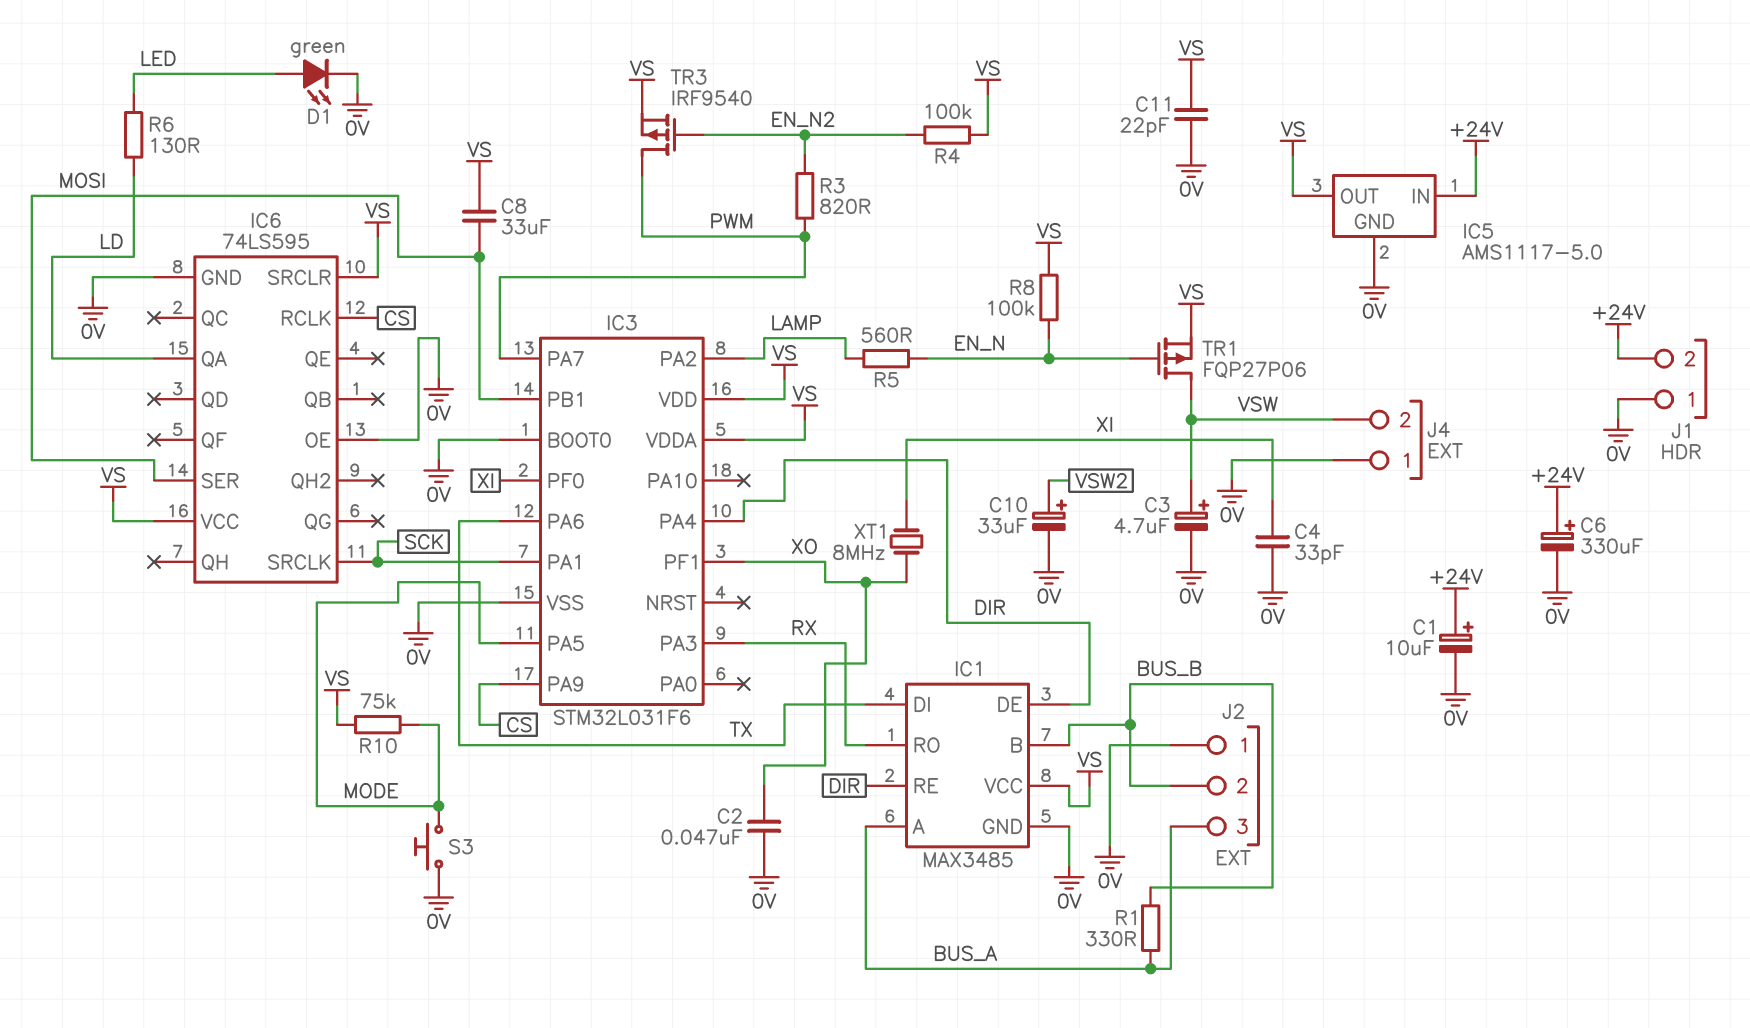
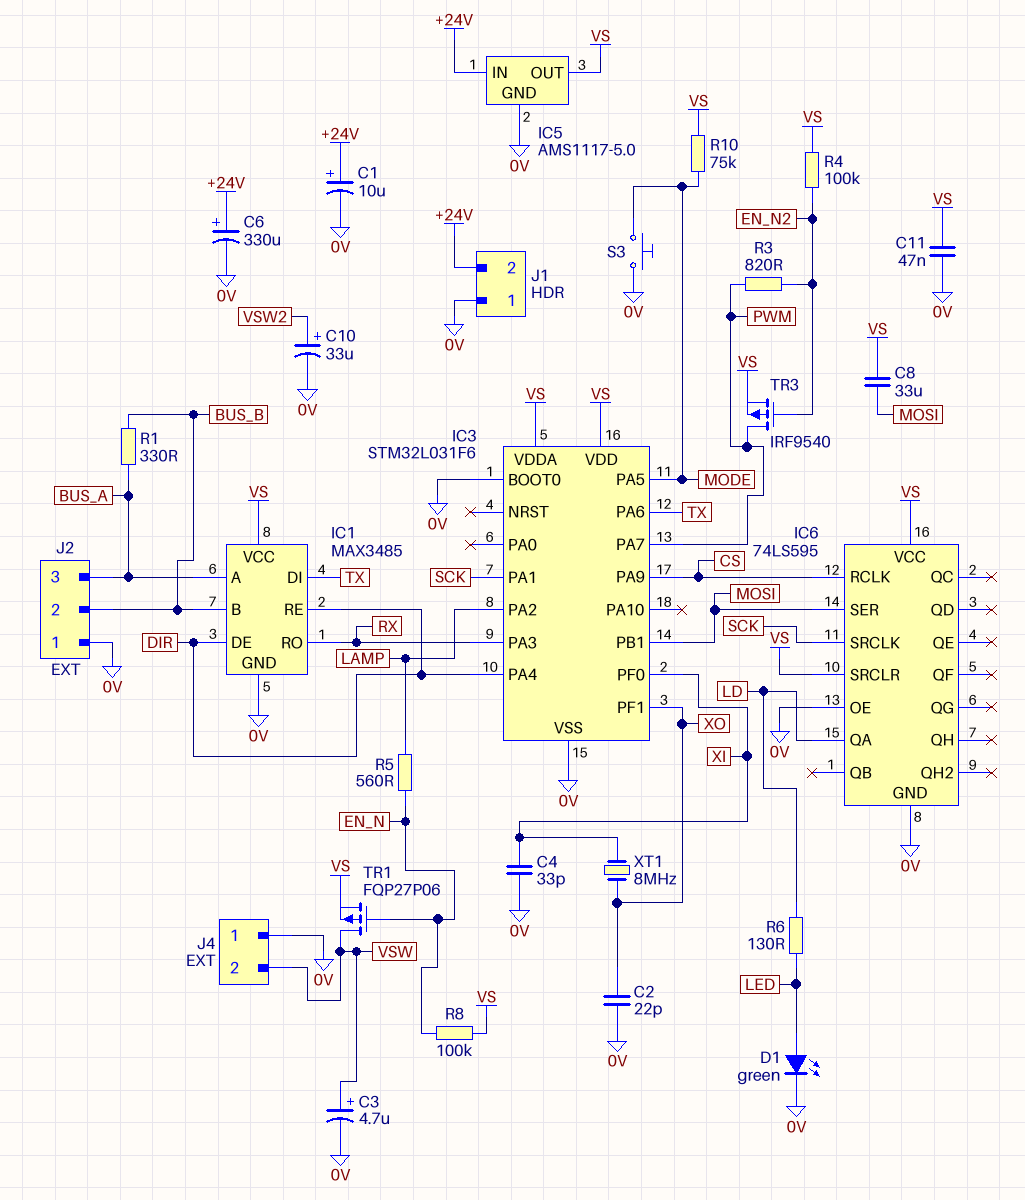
C2: 47nF (0V, XO) -> 22pF (0V, XO)
C11: 22pF (0V, VS) -> 47nF (0V, VS)

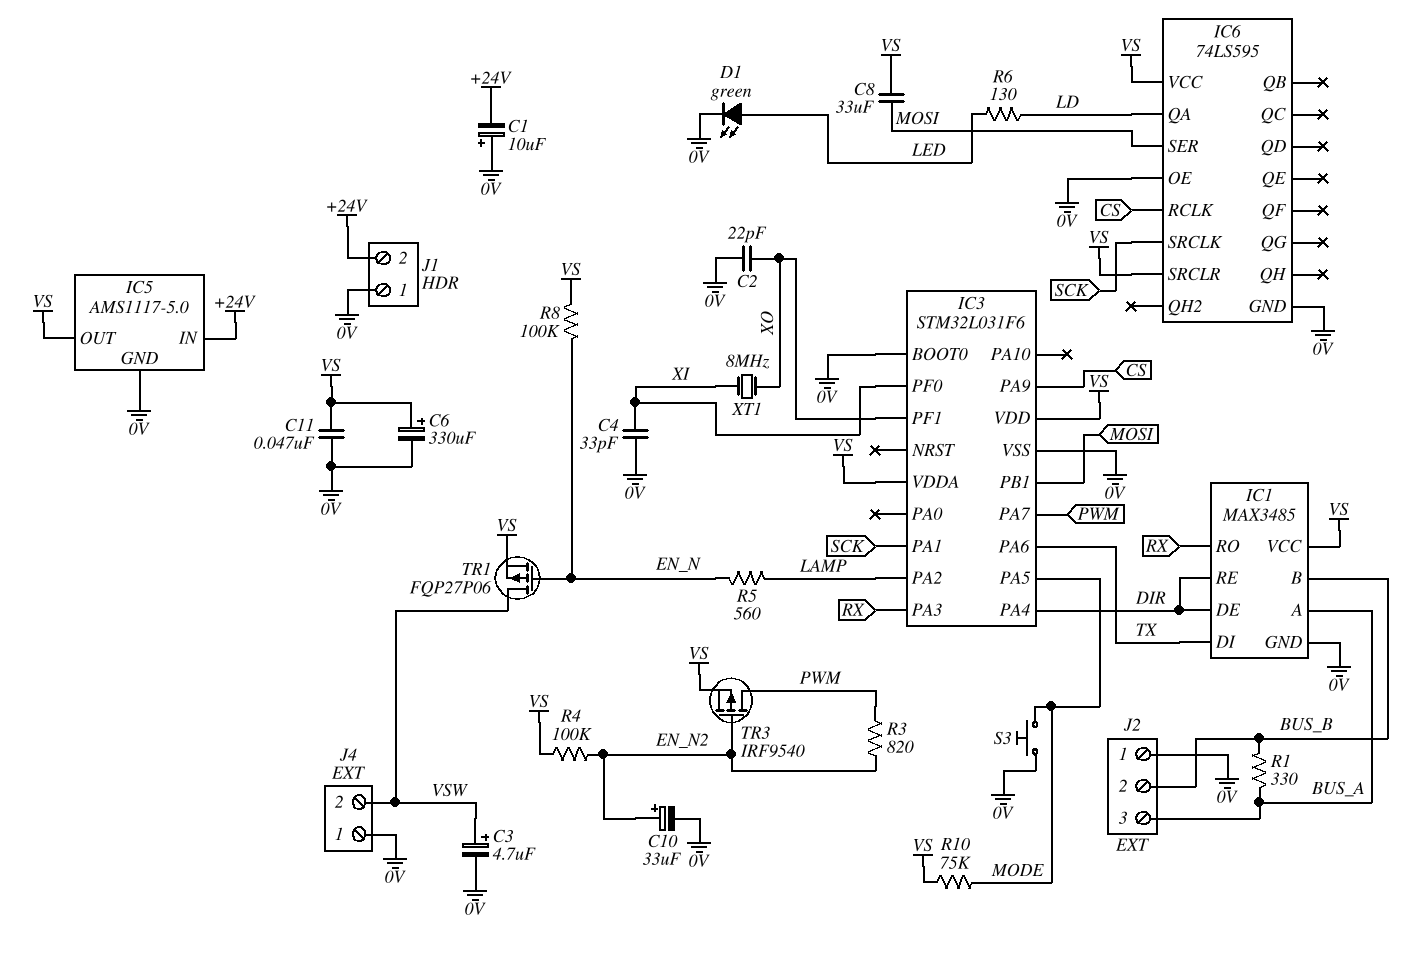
C1: 10uF (plus +24V, minus 0V) -> 10uF (plus 0V, minus +24V)
C6: 330uF (plus +24V, minus 0V) -> 330uF (plus VS, minus 0V)
C10: 33uF (plus VSW2, minus 0V) -> 33uF (plus EN_N2, minus 0V)

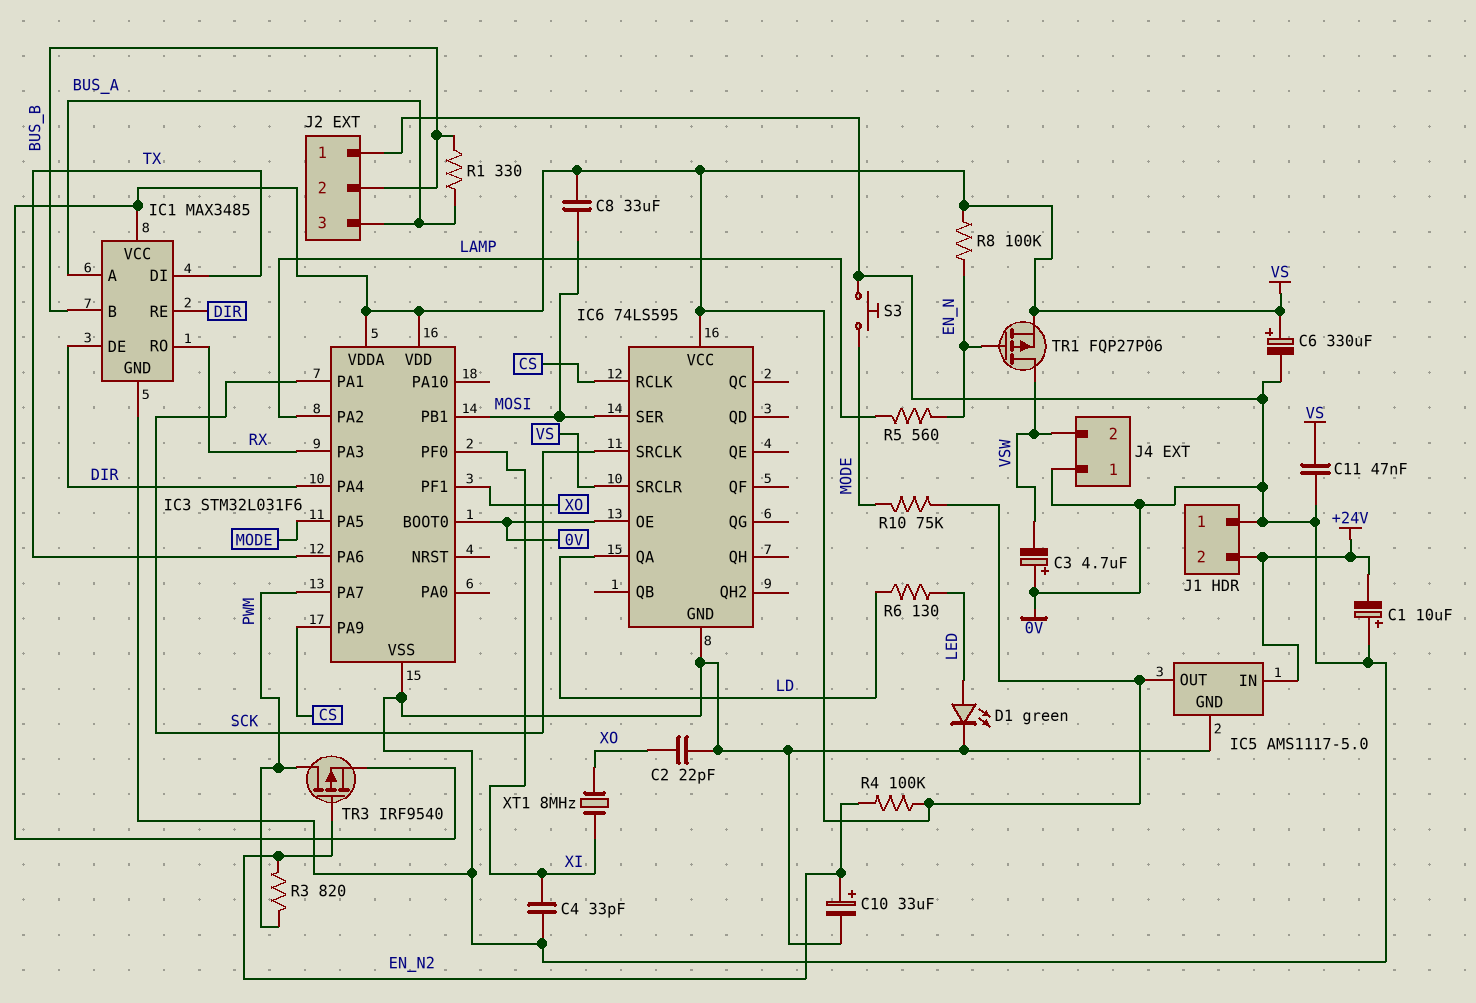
C3: 4.7uF (plus VSW, minus 0V) -> 4.7uF (plus 0V, minus VSW)

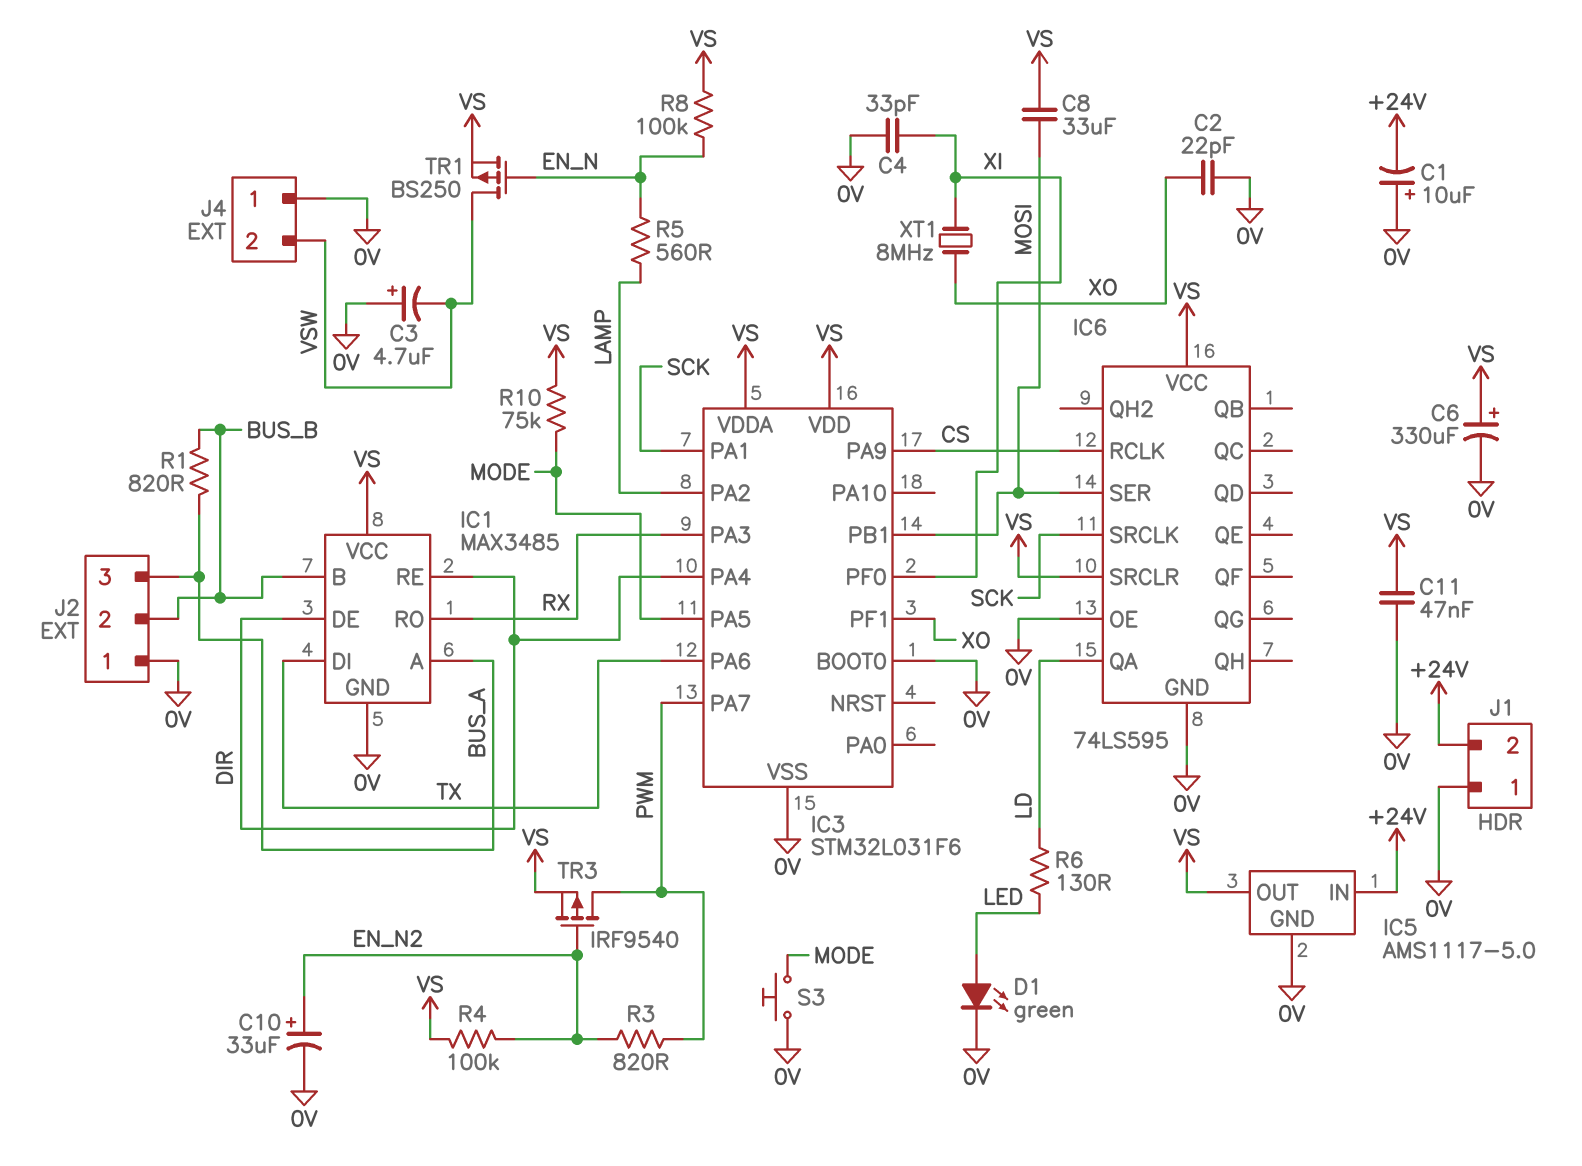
R1: 330 (BUS_A, BUS_B) -> 820 (BUS_A, BUS_B)
TR1: PMOS FQP27P06 (G EN_N, D VSW, S VS) -> PMOS BS250 (G EN_N, D VSW, S VS)

